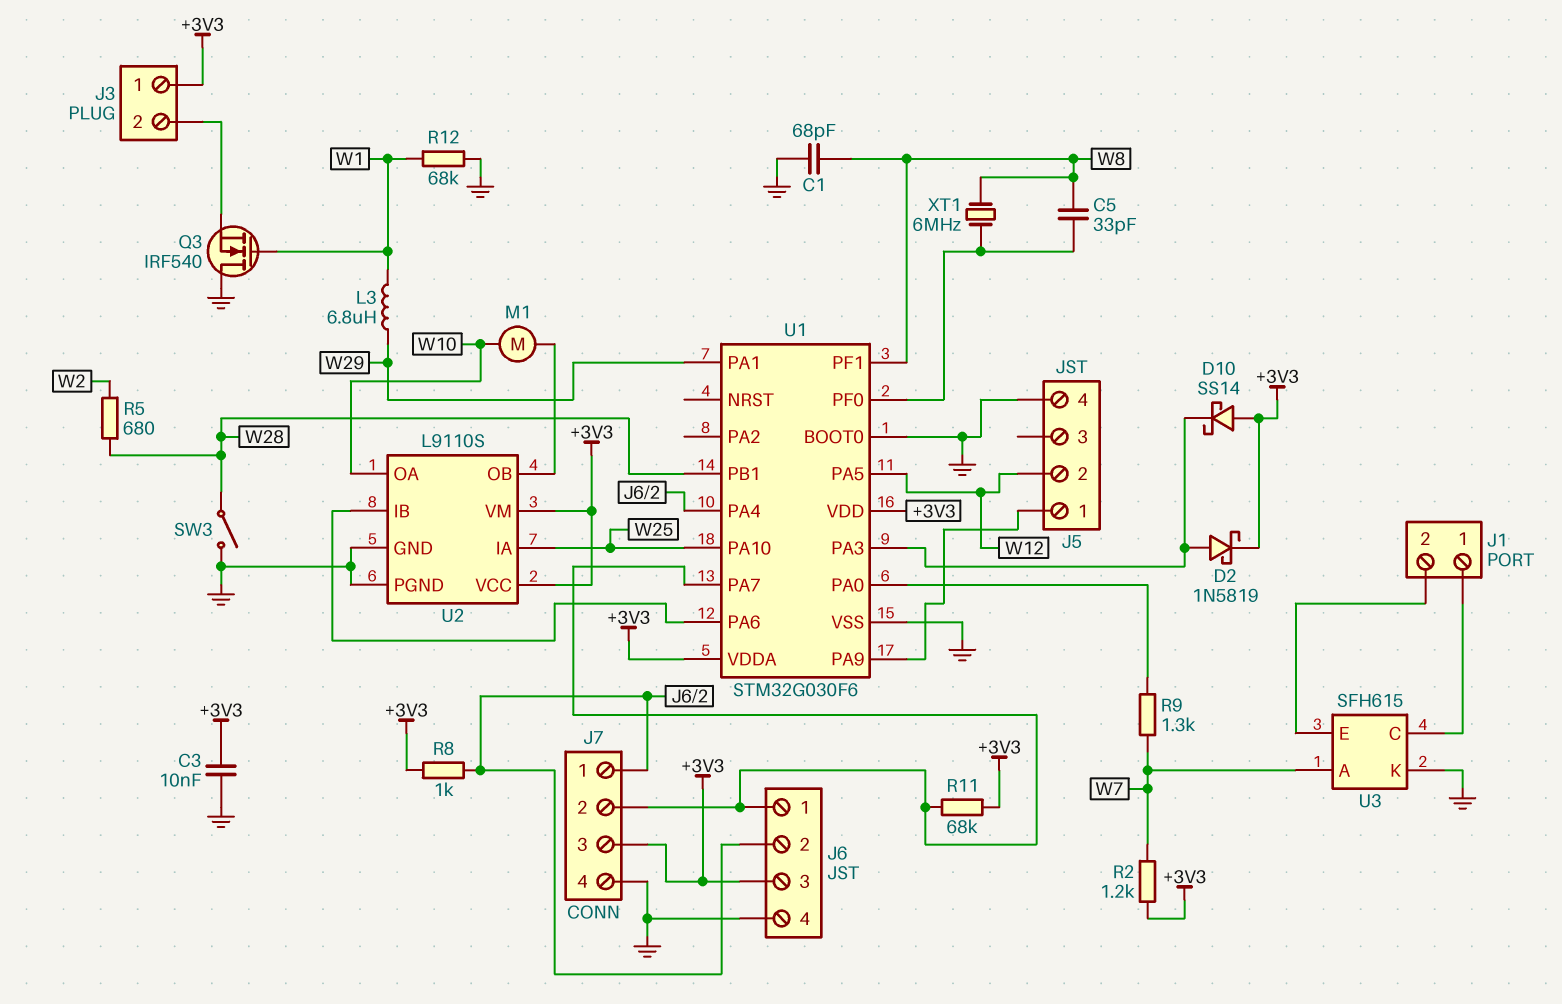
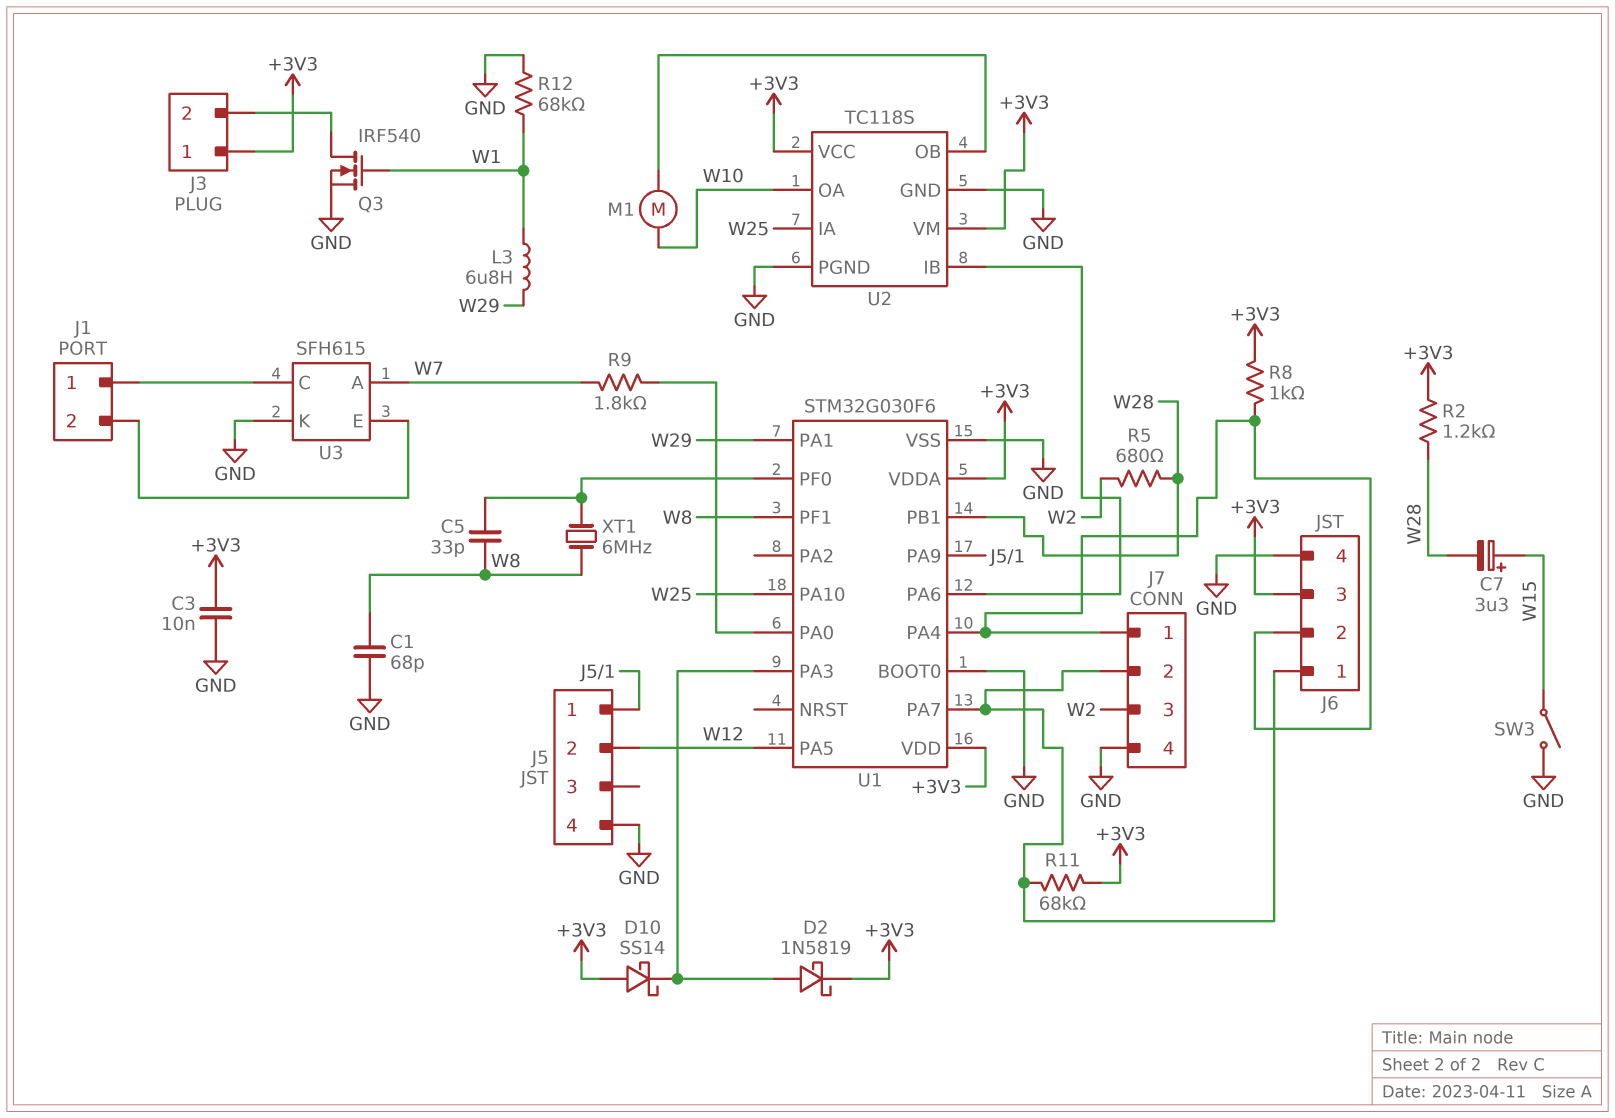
C7: none -> 3.3uF (plus W15, minus W28)
J7 pin 3: +3V3 -> W2
Q3: NMOS IRF540 (G W1, D GND, S J3/2) -> NMOS IRF540 (G W1, D J3/2, S GND)
R2: 1.2k (+3V3, W7) -> 1.2k (+3V3, W28)
R9: 1.3k (U1/PA0, W7) -> 1.8k (U1/PA0, W7)
SW3: switch (GND, W28) -> switch (GND, W15)
U2: L9110S -> TC118S

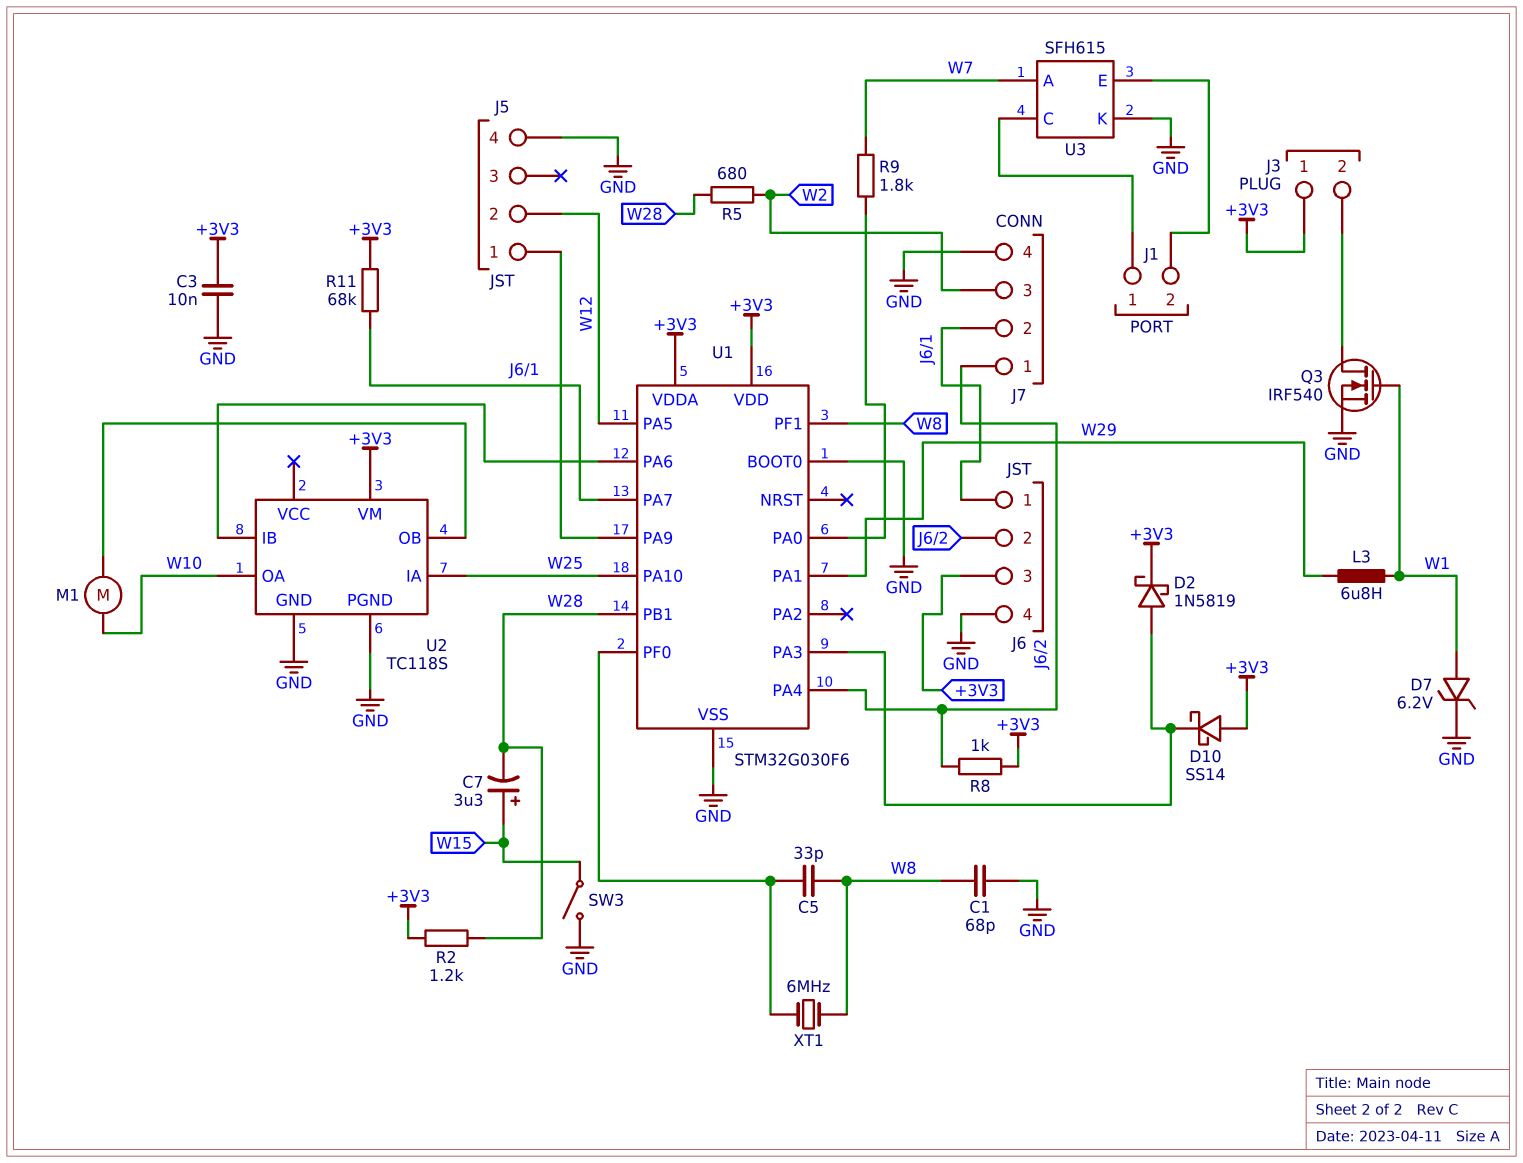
D7: none -> zener 6.2V (A W1, K GND)
R12: 68k (GND, W1) -> none
U2 pin VCC: +3V3 -> none

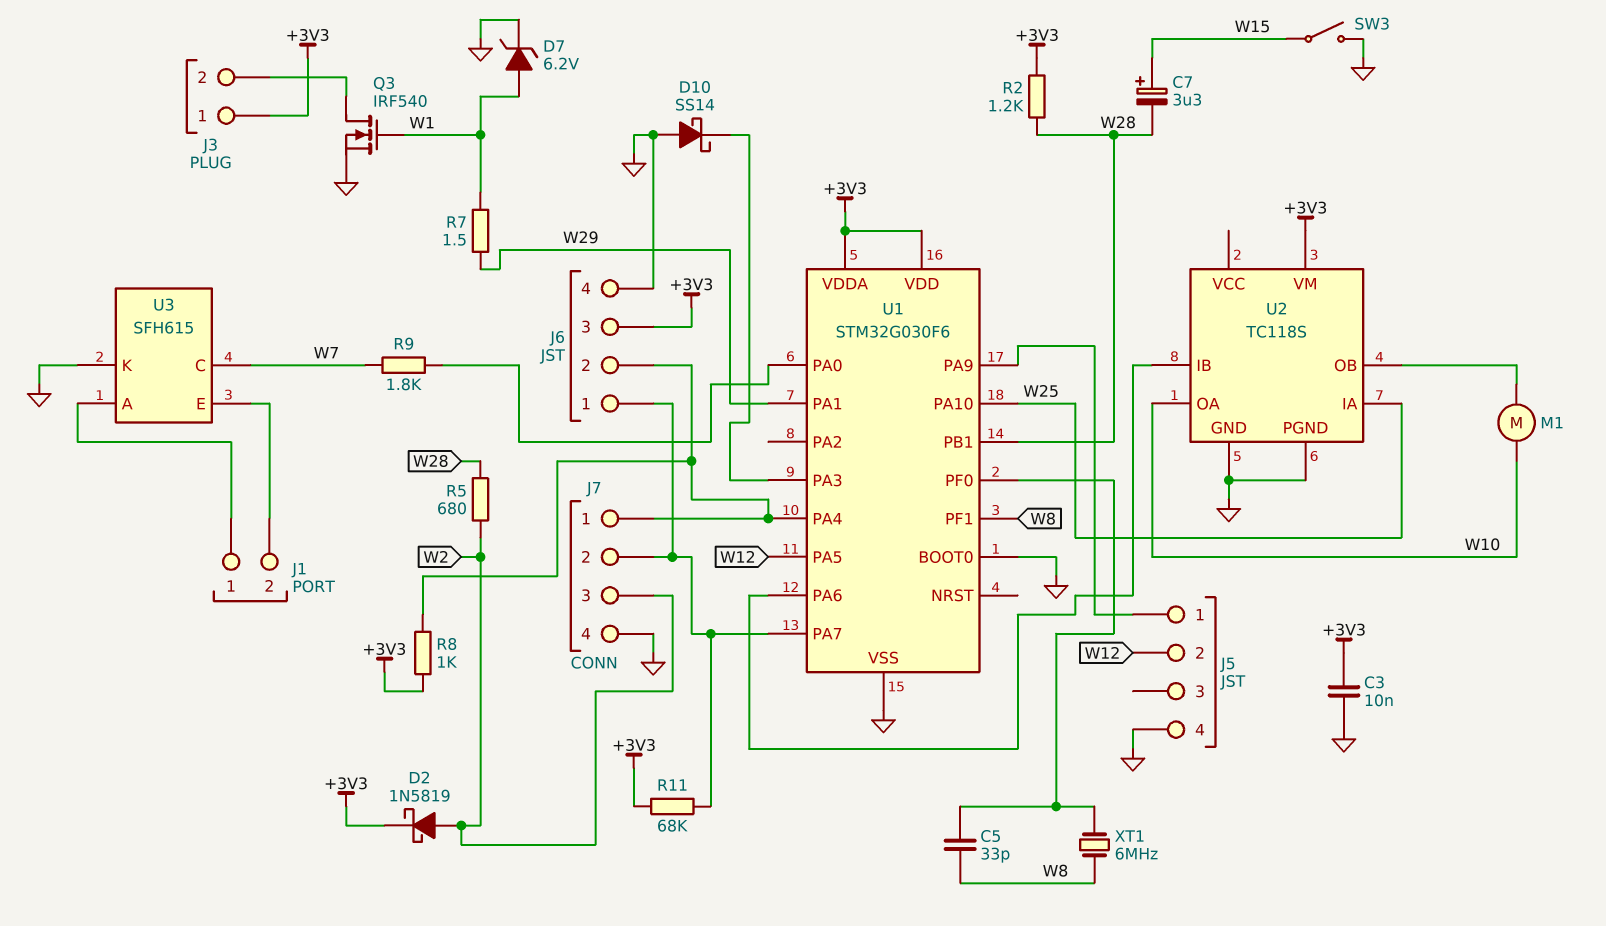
C1: 68pF (GND, W8) -> none
D2: schottky 1N5819 (A U1/PA3, K +3V3) -> schottky 1N5819 (A W2, K +3V3)
D10: schottky SS14 (A +3V3, K U1/PA3) -> schottky SS14 (A GND, K U1/PA3)
L3: 6.8uH (W1, W29) -> none
R7: none -> 1.5 (W1, W29)
U3 pin A: W7 -> J1/1
U3 pin C: J1/1 -> W7

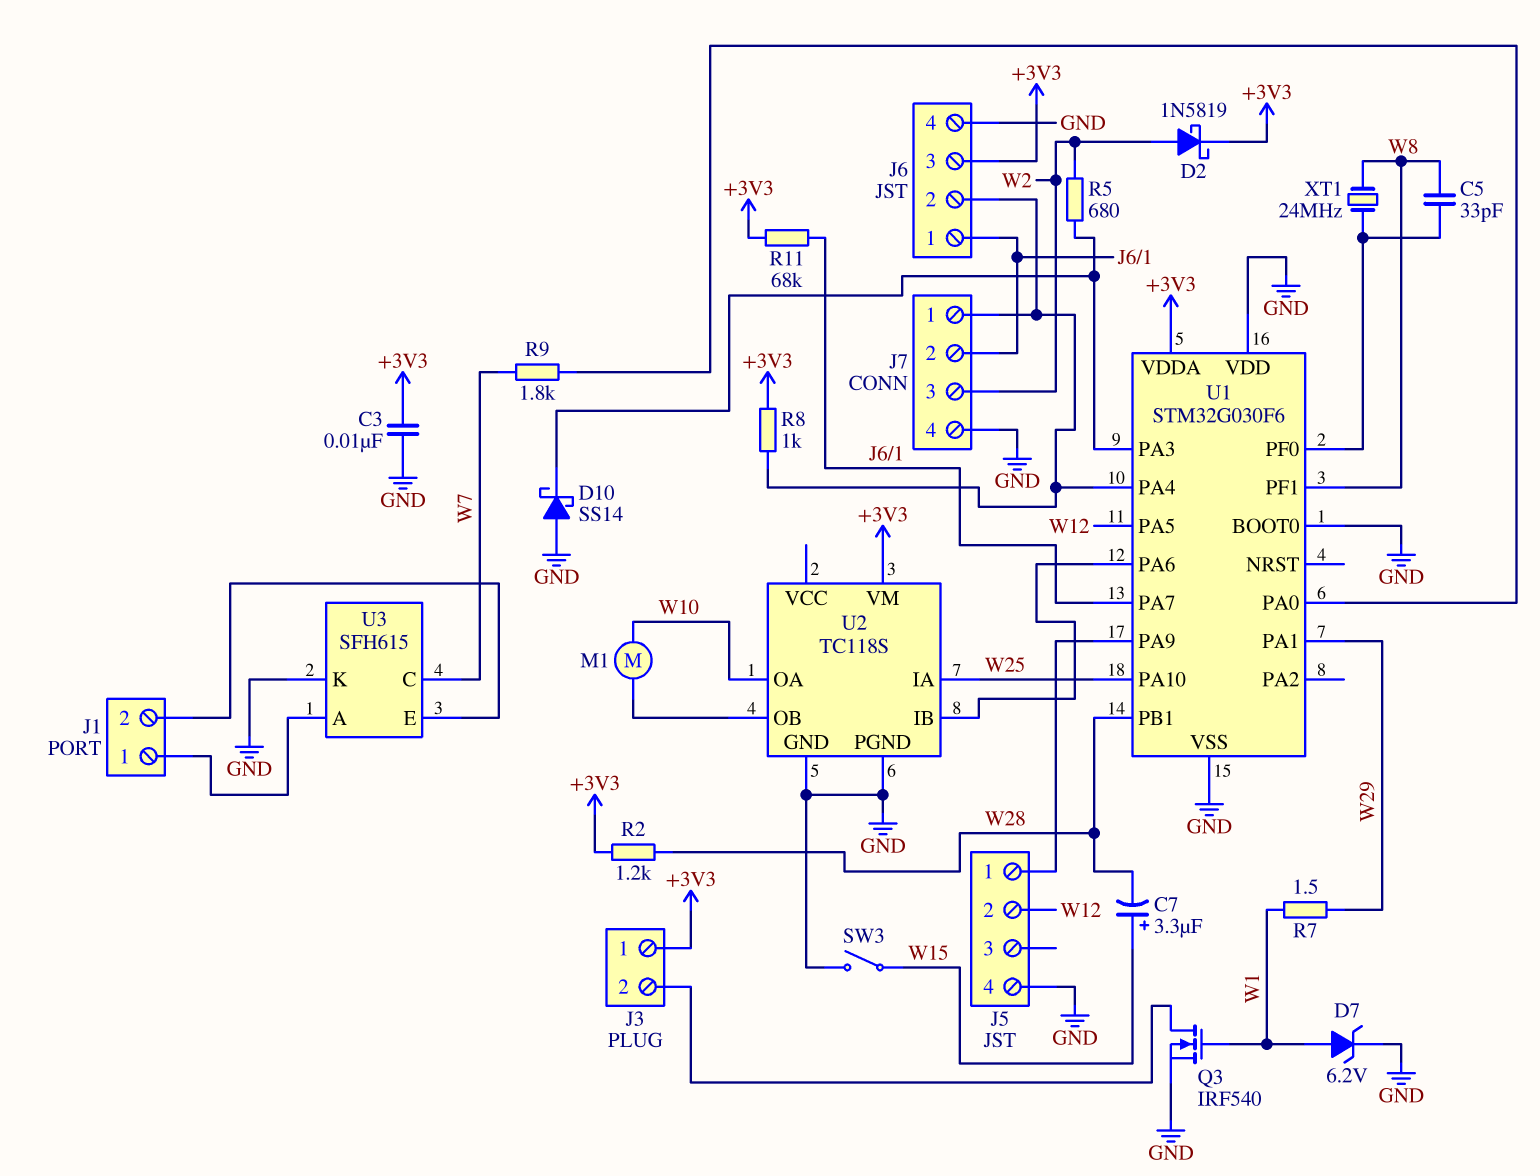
R5: 680 (W2, W28) -> 680 (U1/PA3, W2)
U1 pin VDD: +3V3 -> GND
XT1: 6MHz (U1/PF0, W8) -> 24MHz (U1/PF0, W8)

